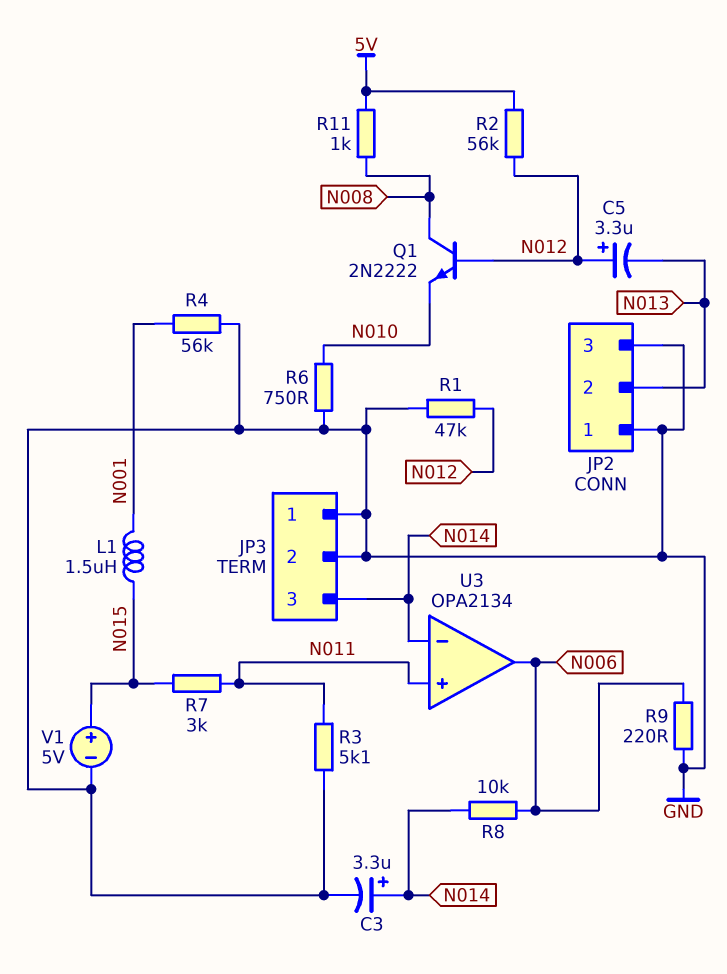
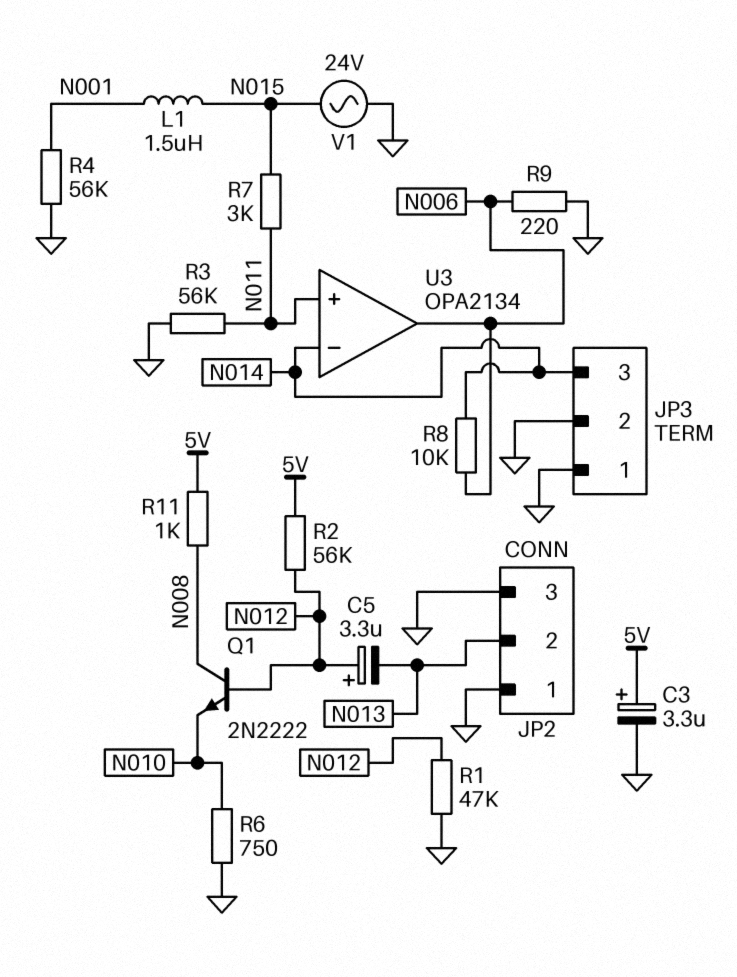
C3: 3.3uF (plus N014, minus GND) -> 3.3uF (plus 5V, minus GND)
R3: 5.1k (GND, N011) -> 56k (GND, N011)
V1: 5V (plus N015, minus GND) -> AC 24V (GND, N015)

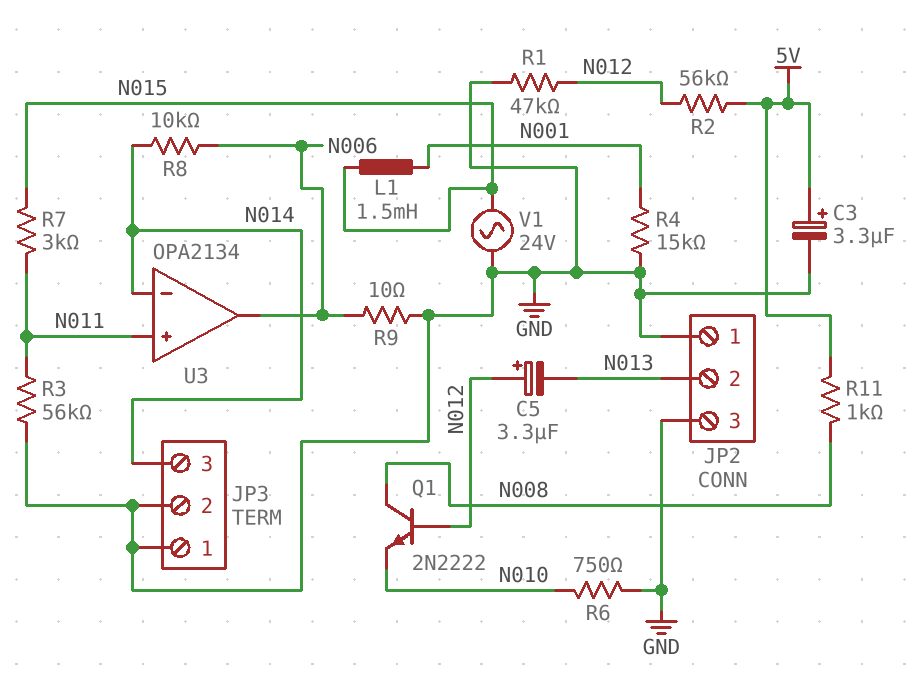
L1: 1.5uH (N001, N015) -> 1.5mH (N001, N015)
R4: 56k (GND, N001) -> 15k (GND, N001)
R9: 220 (GND, N006) -> 10 (GND, N006)

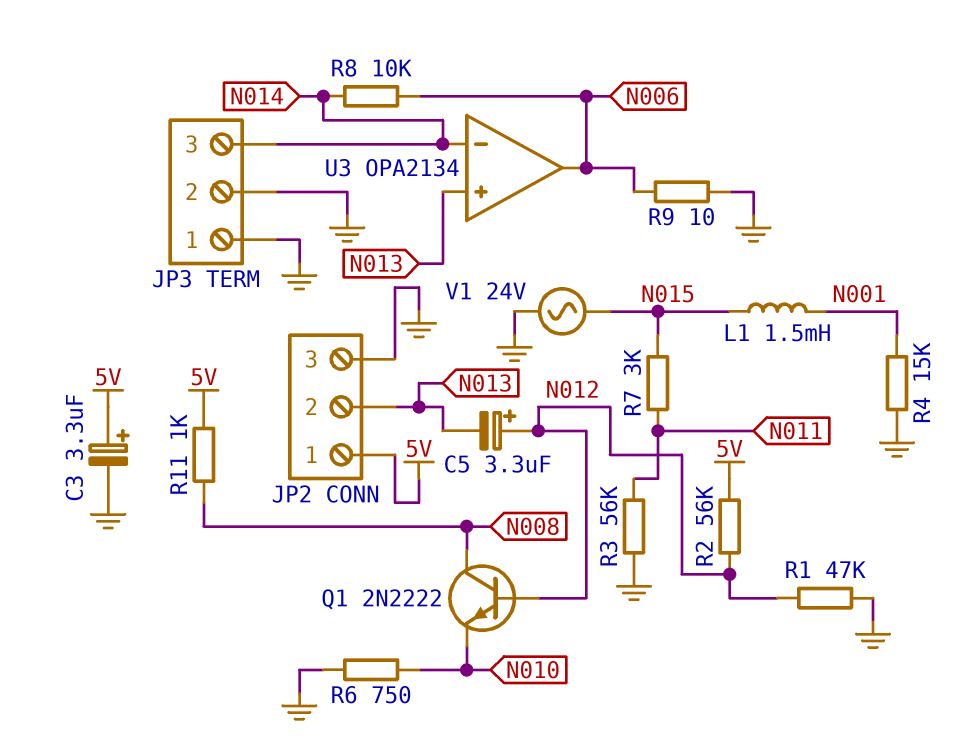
JP2 pin 1: GND -> 5V
U3 pin in+: N011 -> N013

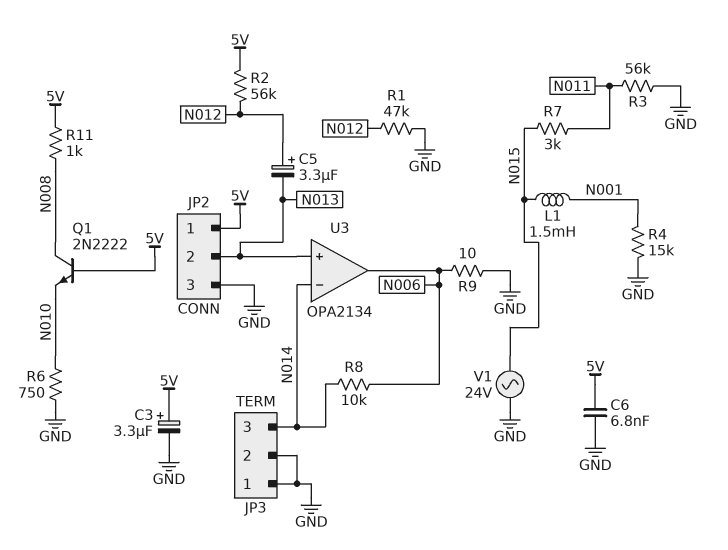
C6: none -> 6.8nF (5V, GND)
Q1: NPN 2N2222 (B N012, C N008, E N010) -> NPN 2N2222 (B 5V, C N008, E N010)

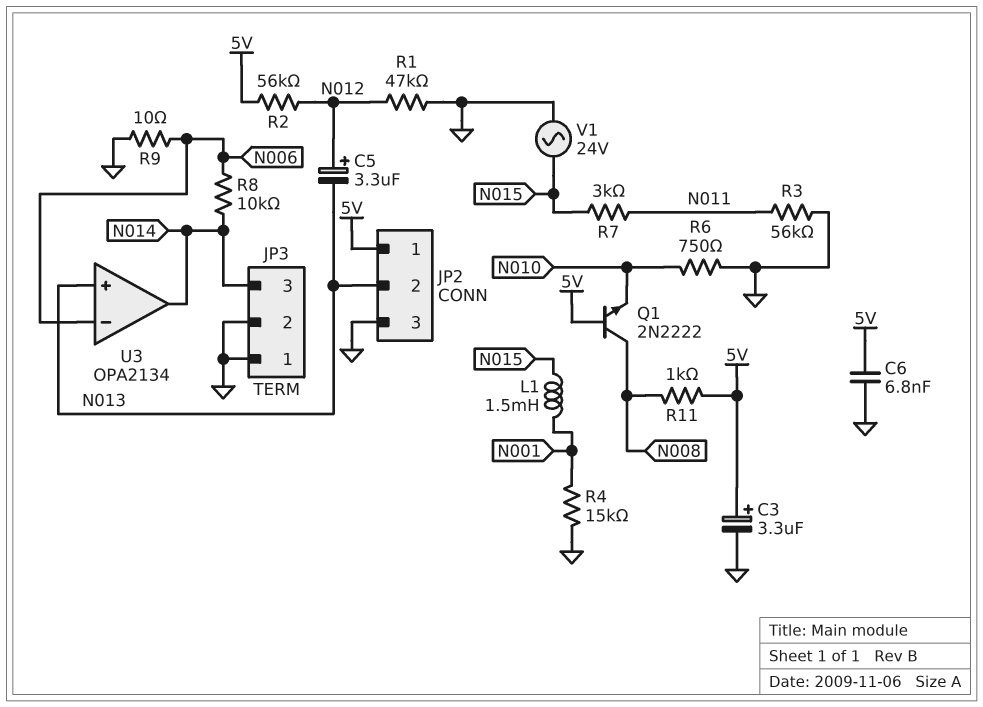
U3 pin in-: N014 -> N006
U3 pin out: N006 -> N014

